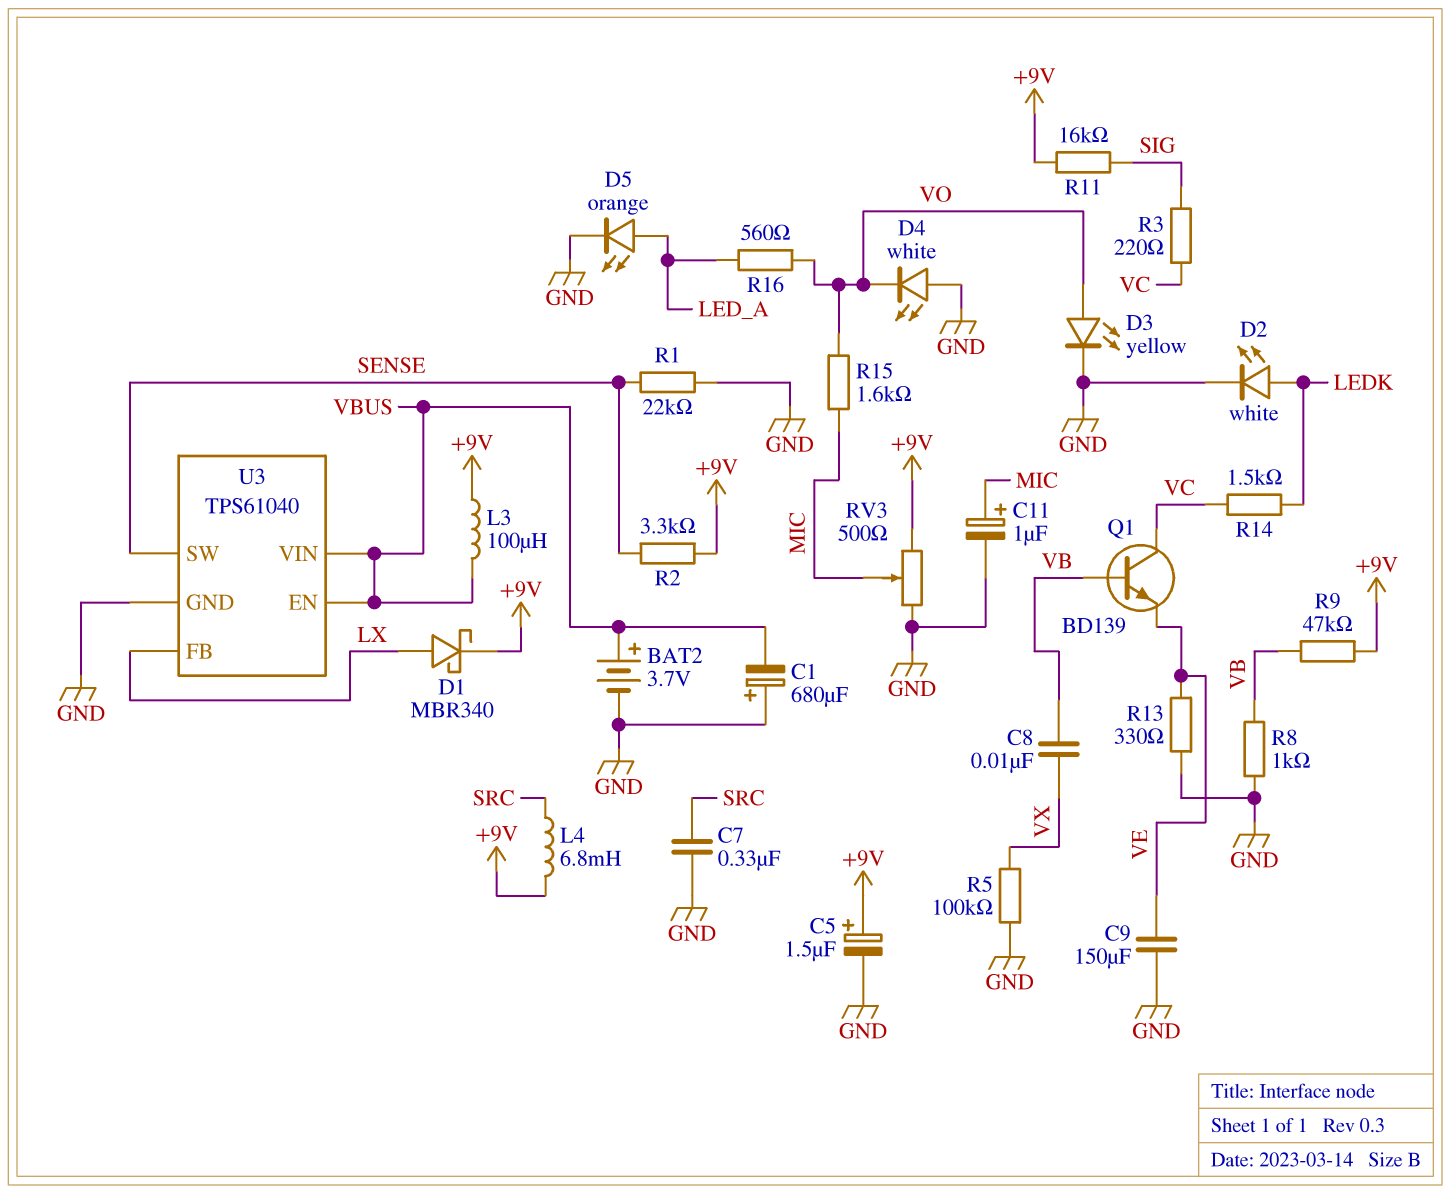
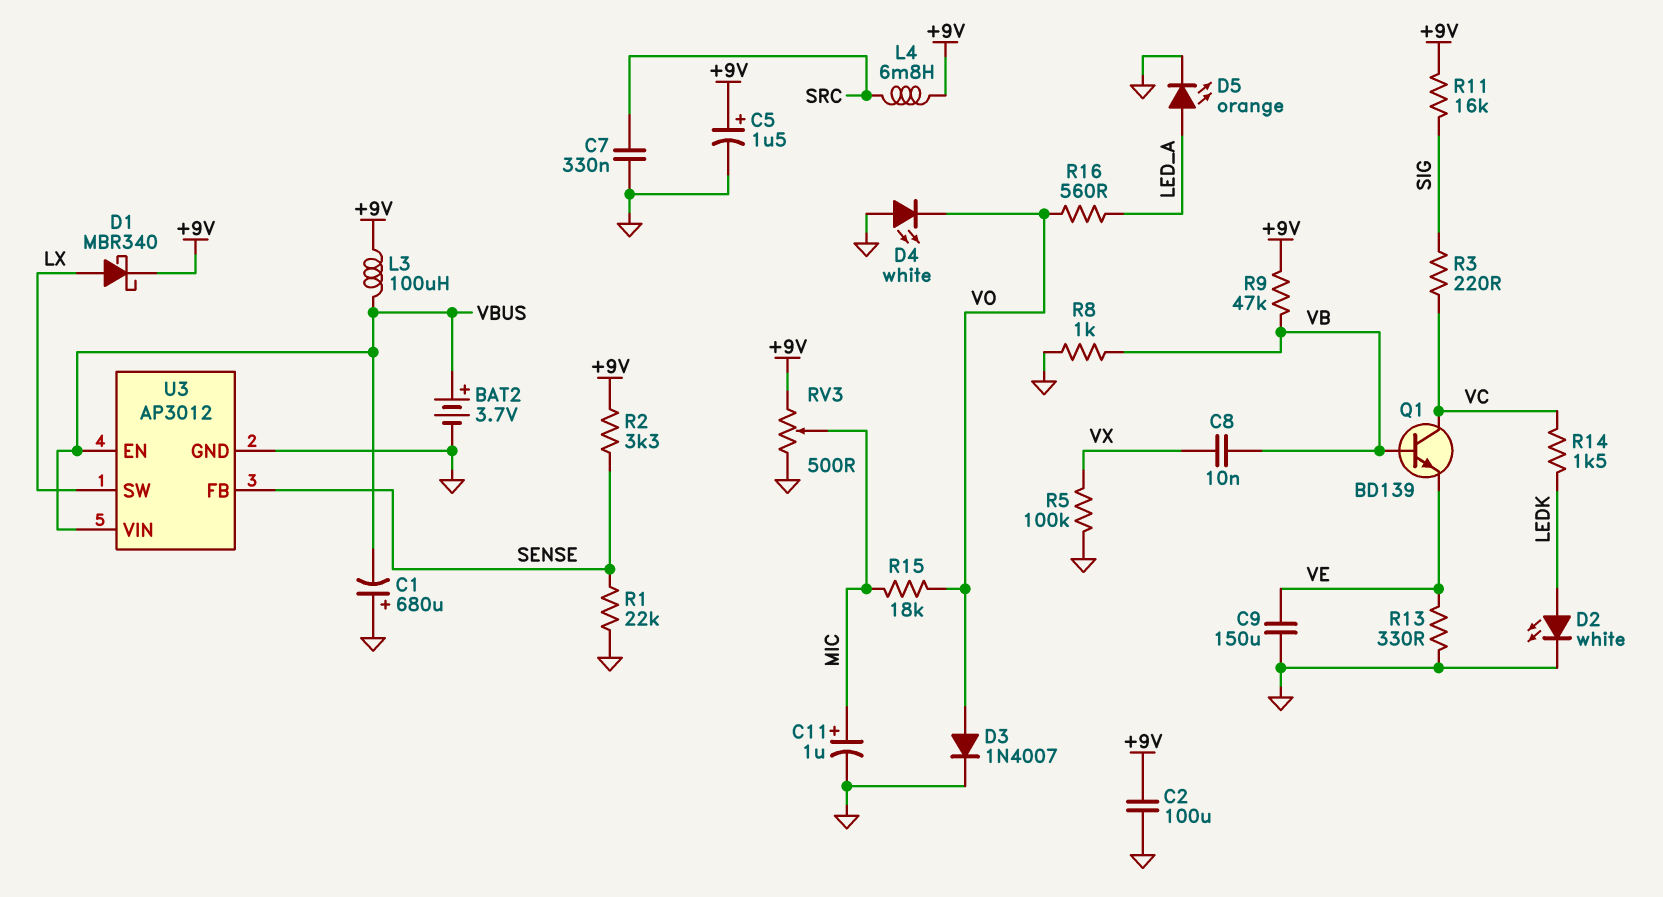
C2: none -> 100uF (+9V, GND)
D3: LED yellow (A VO, K GND) -> diode 1N4007 (A VO, K GND)
R15: 1.6k (MIC, VO) -> 18k (MIC, VO)
U3: TPS61040 -> AP3012
U3 pin FB: LX -> SENSE
U3 pin SW: SENSE -> LX

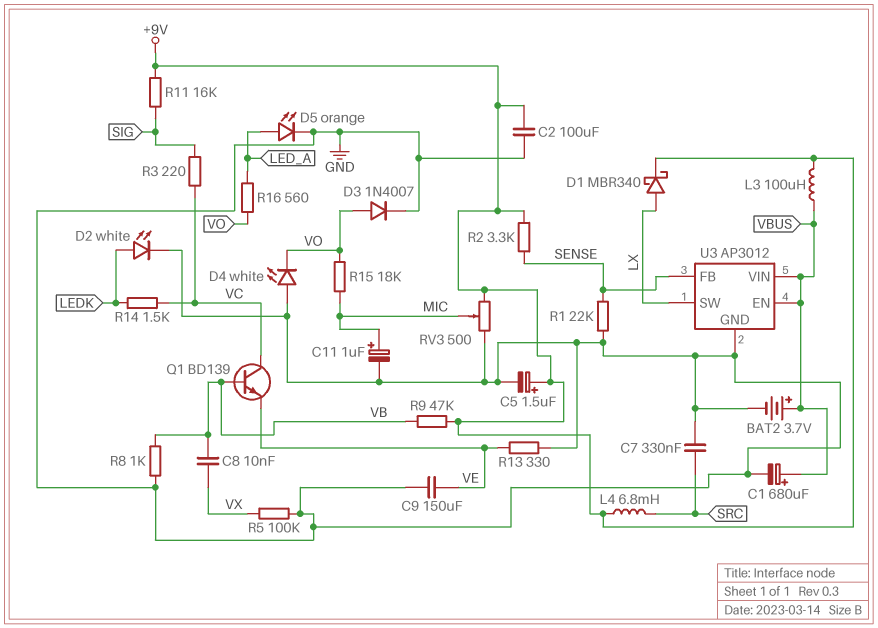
C1: 680uF (plus GND, minus VBUS) -> 680uF (plus VBUS, minus GND)

